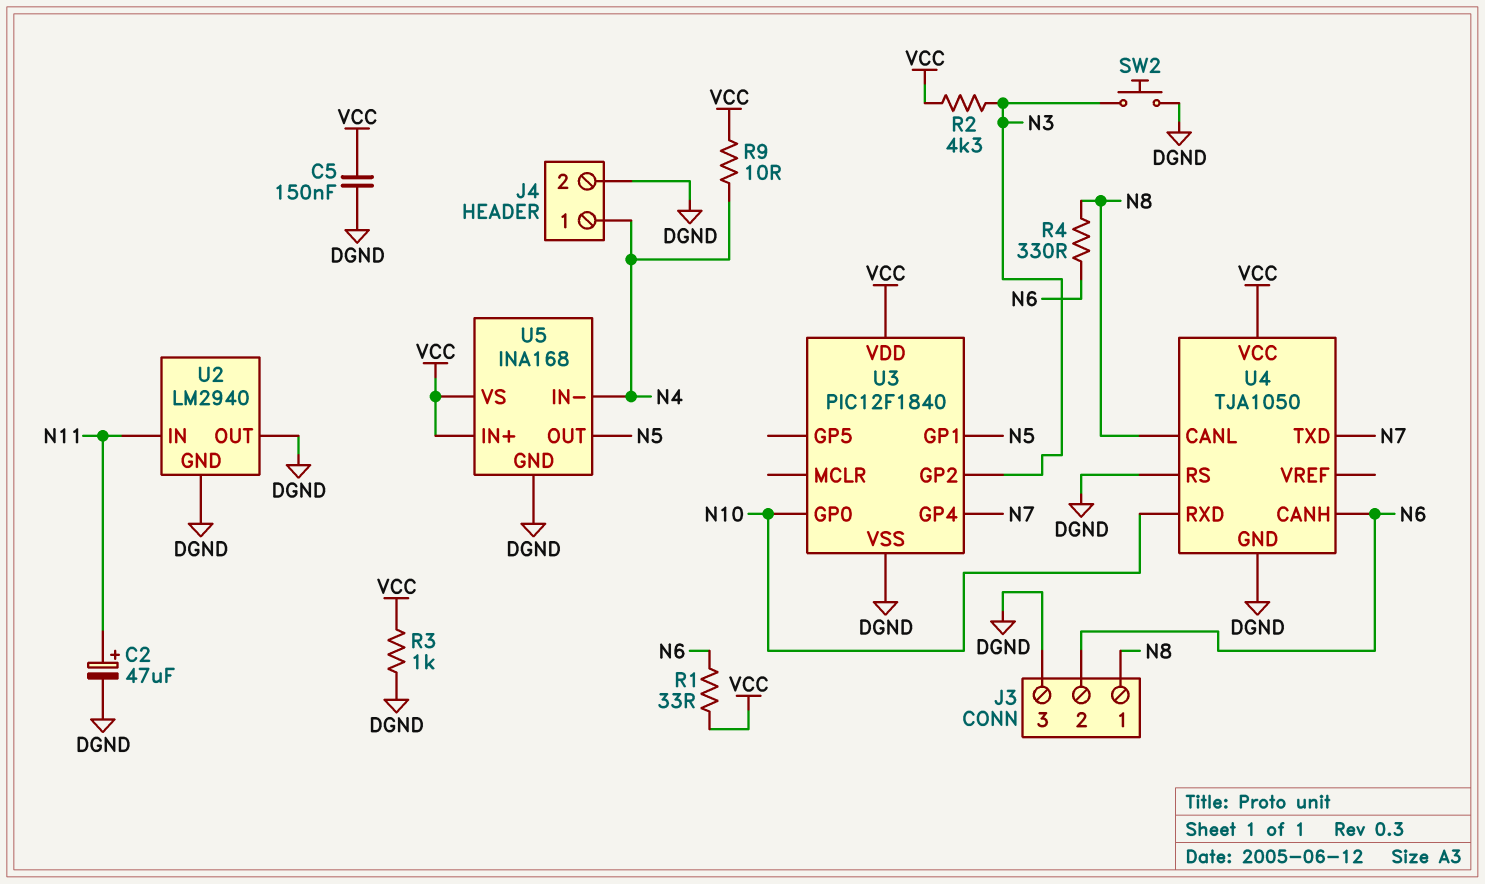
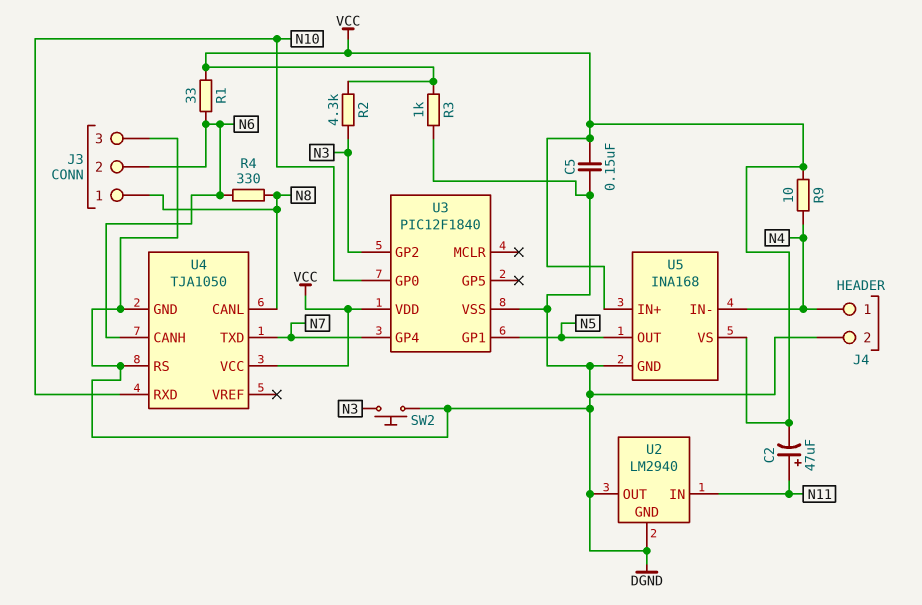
C2: 47uF (plus N11, minus DGND) -> 47uF (plus N11, minus VCC)

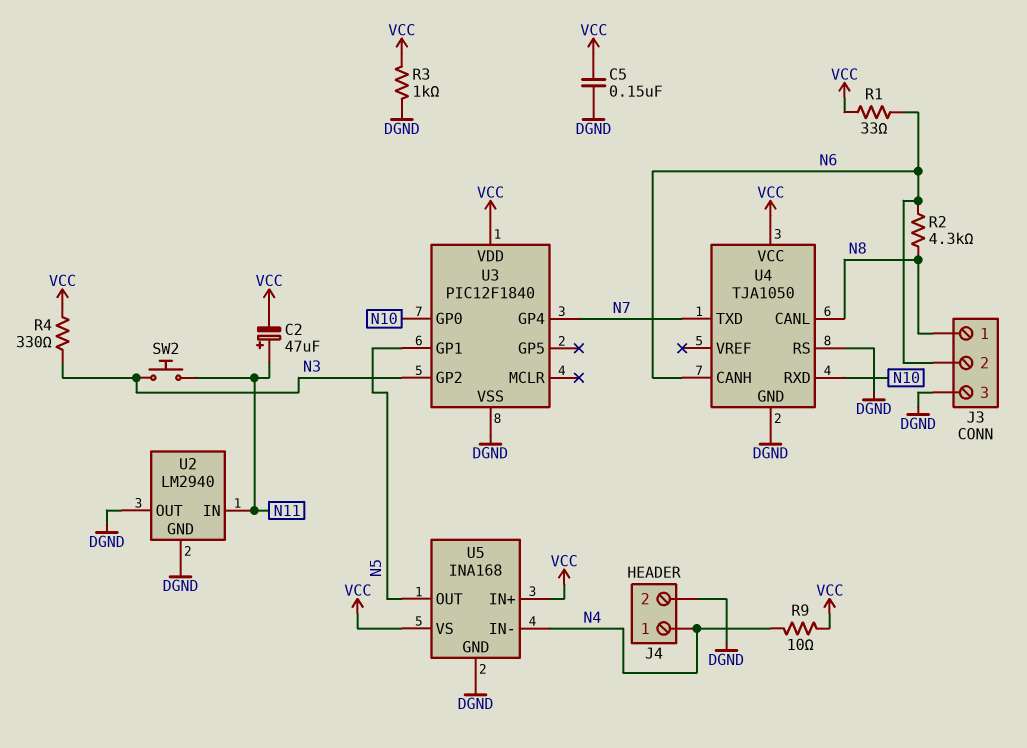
R2: 4.3k (N3, VCC) -> 4.3k (N6, N8)
R4: 330 (N6, N8) -> 330 (N3, VCC)
SW2: button (DGND, N3) -> button (N3, N11)

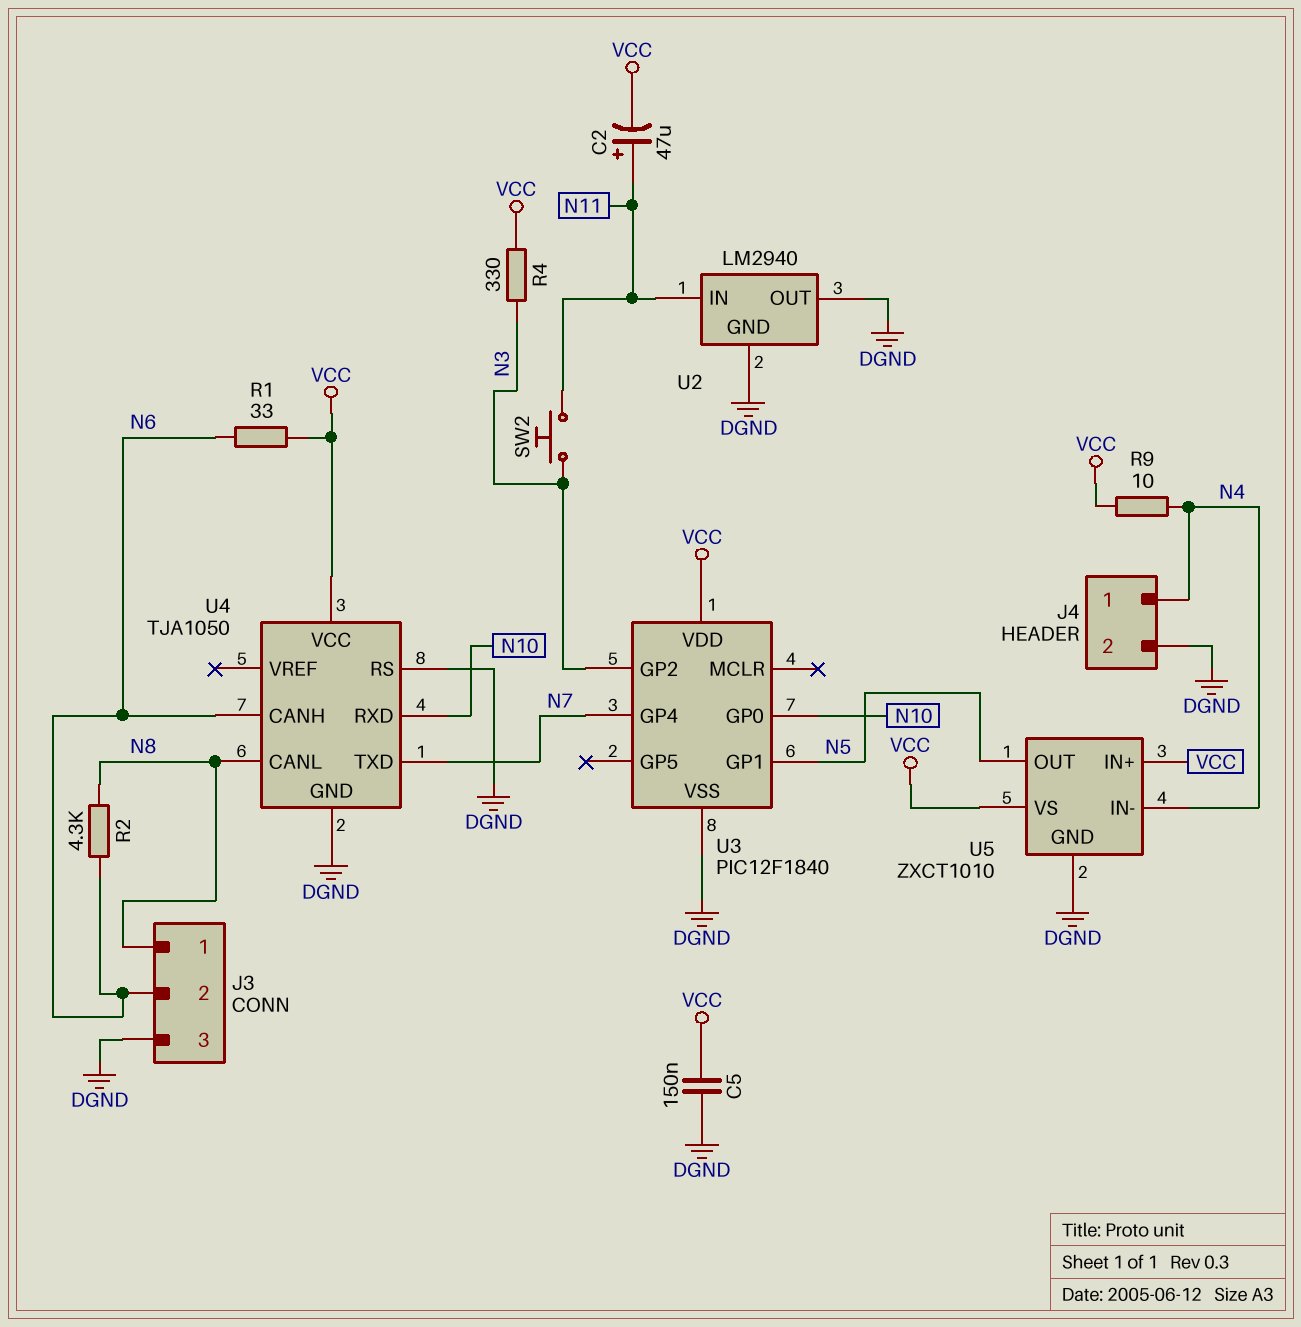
R3: 1k (DGND, VCC) -> none
U5: INA168 -> ZXCT1010

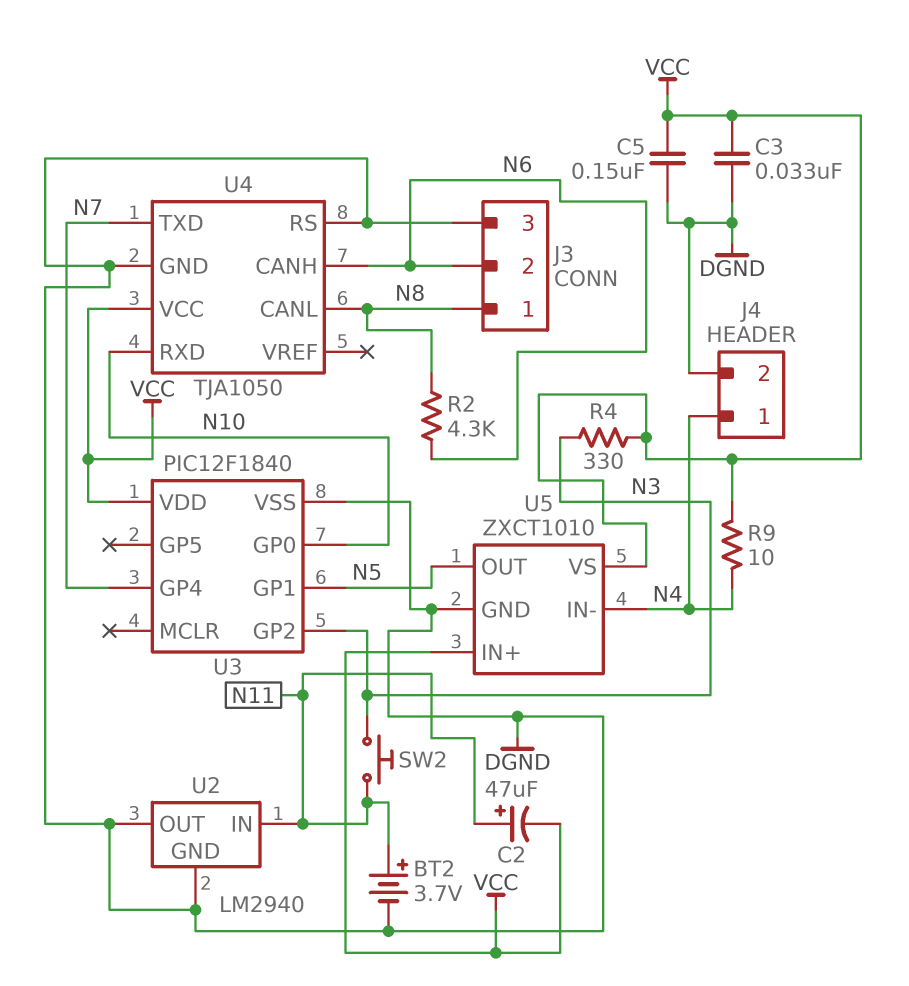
BT2: none -> 3.7V (plus N11, minus DGND)
C3: none -> 33nF (DGND, VCC)
R1: 33 (N6, VCC) -> none

